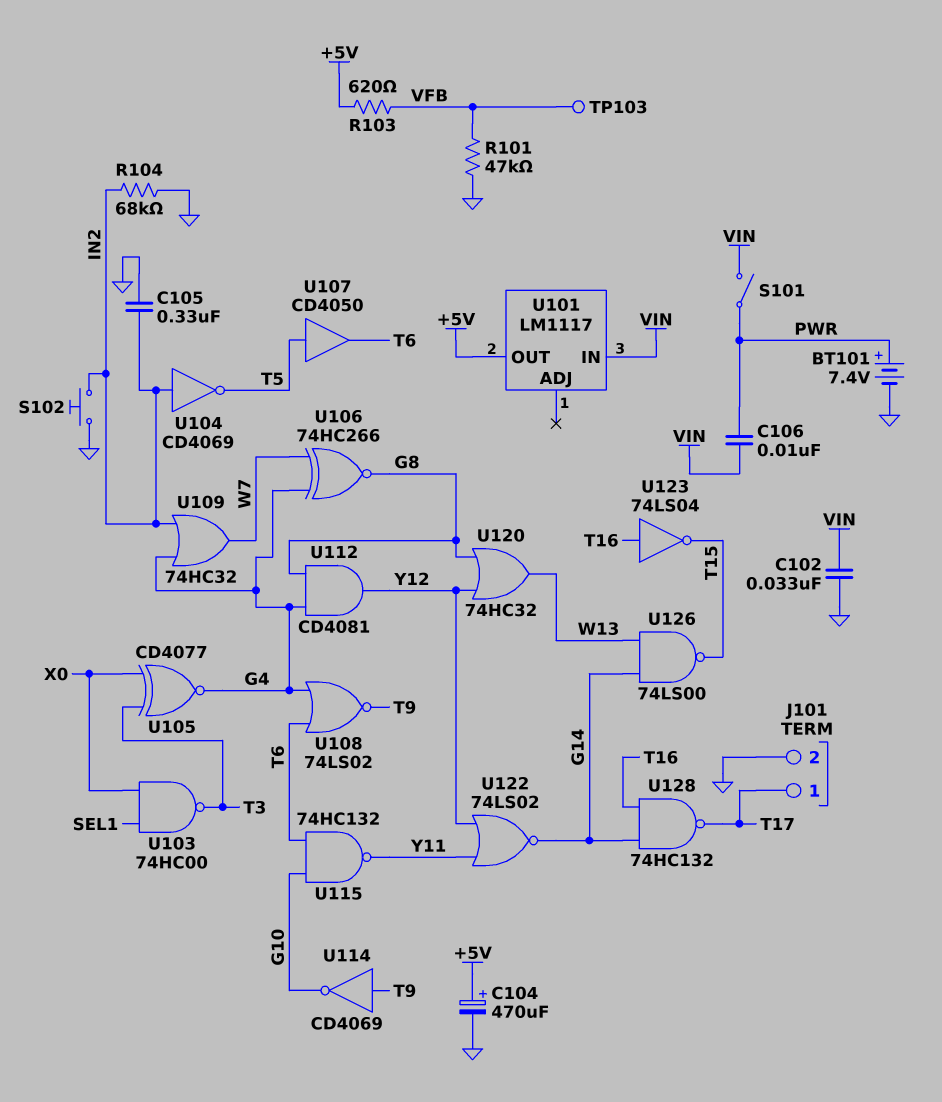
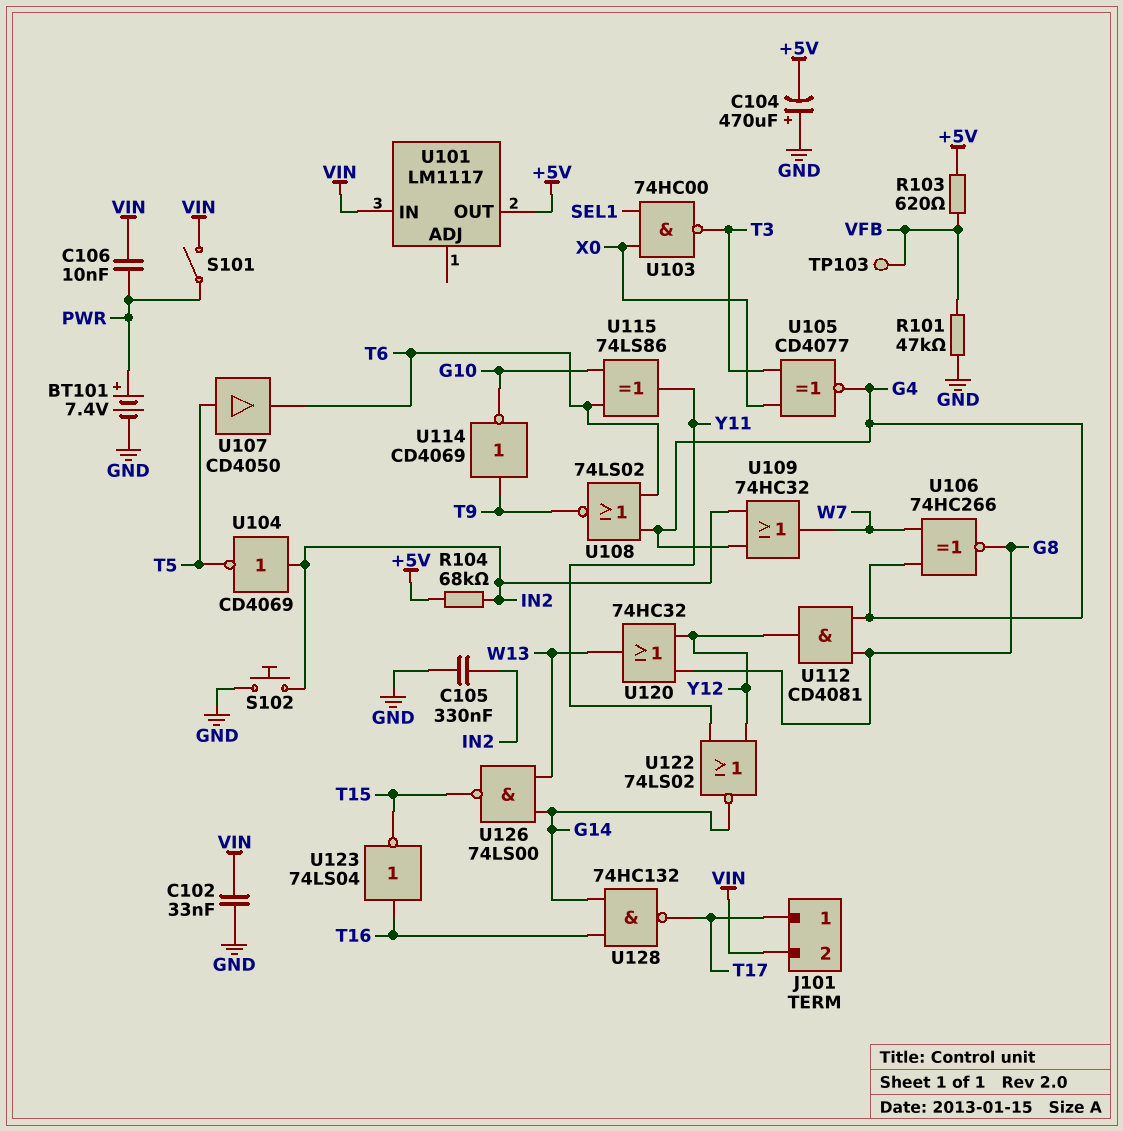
C104: 470uF (plus +5V, minus GND) -> 470uF (plus GND, minus +5V)
J101 pin 2: GND -> VIN
R104: 68k (GND, IN2) -> 68k (+5V, IN2)
U115: NAND 74HC132 (in G10, in T6, out Y11) -> XOR 74LS86 (in G10, in T6, out Y11)

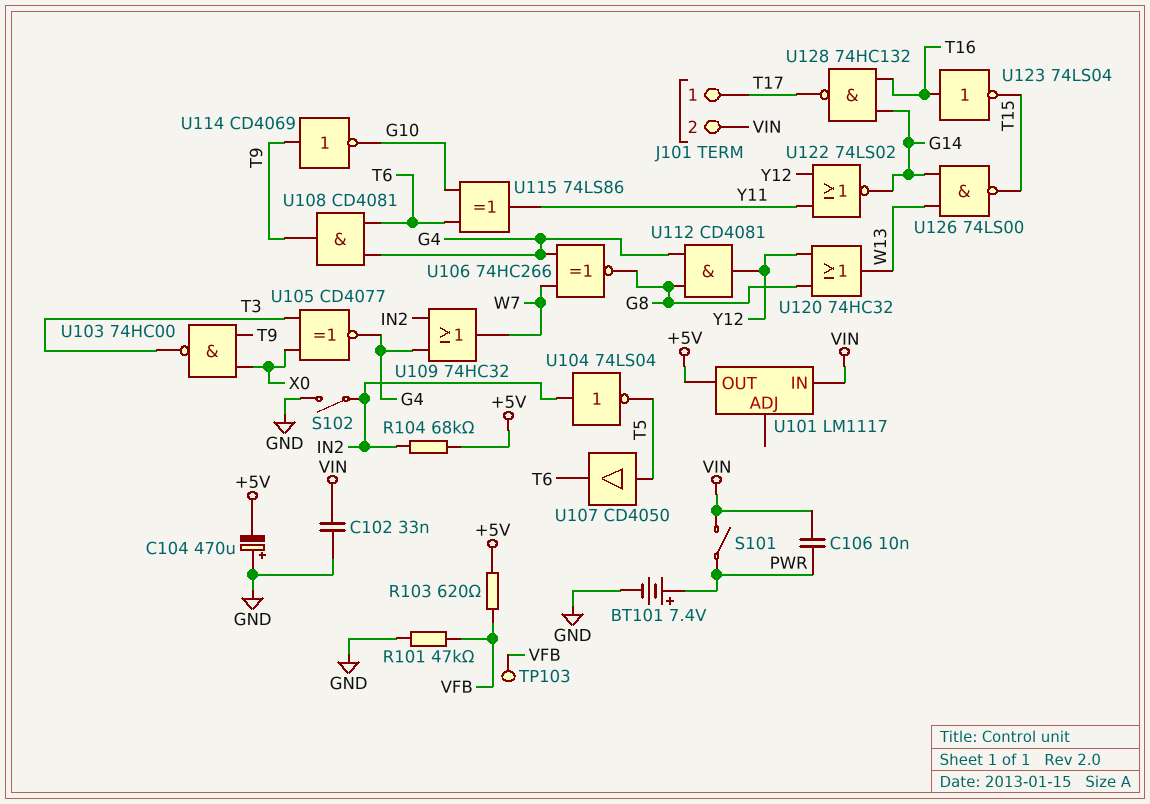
C105: 330nF (GND, IN2) -> none
S102: button (GND, IN2) -> switch (GND, IN2)
U103: NAND 74HC00 (in SEL1, in X0, out T3) -> NAND 74HC00 (in T9, in X0, out T3)
U104: NOT CD4069 (in IN2, out T5) -> NOT 74LS04 (in IN2, out T5)
U108: NOR 74LS02 (in G4, in T6, out T9) -> AND CD4081 (in G4, in T6, out T9)

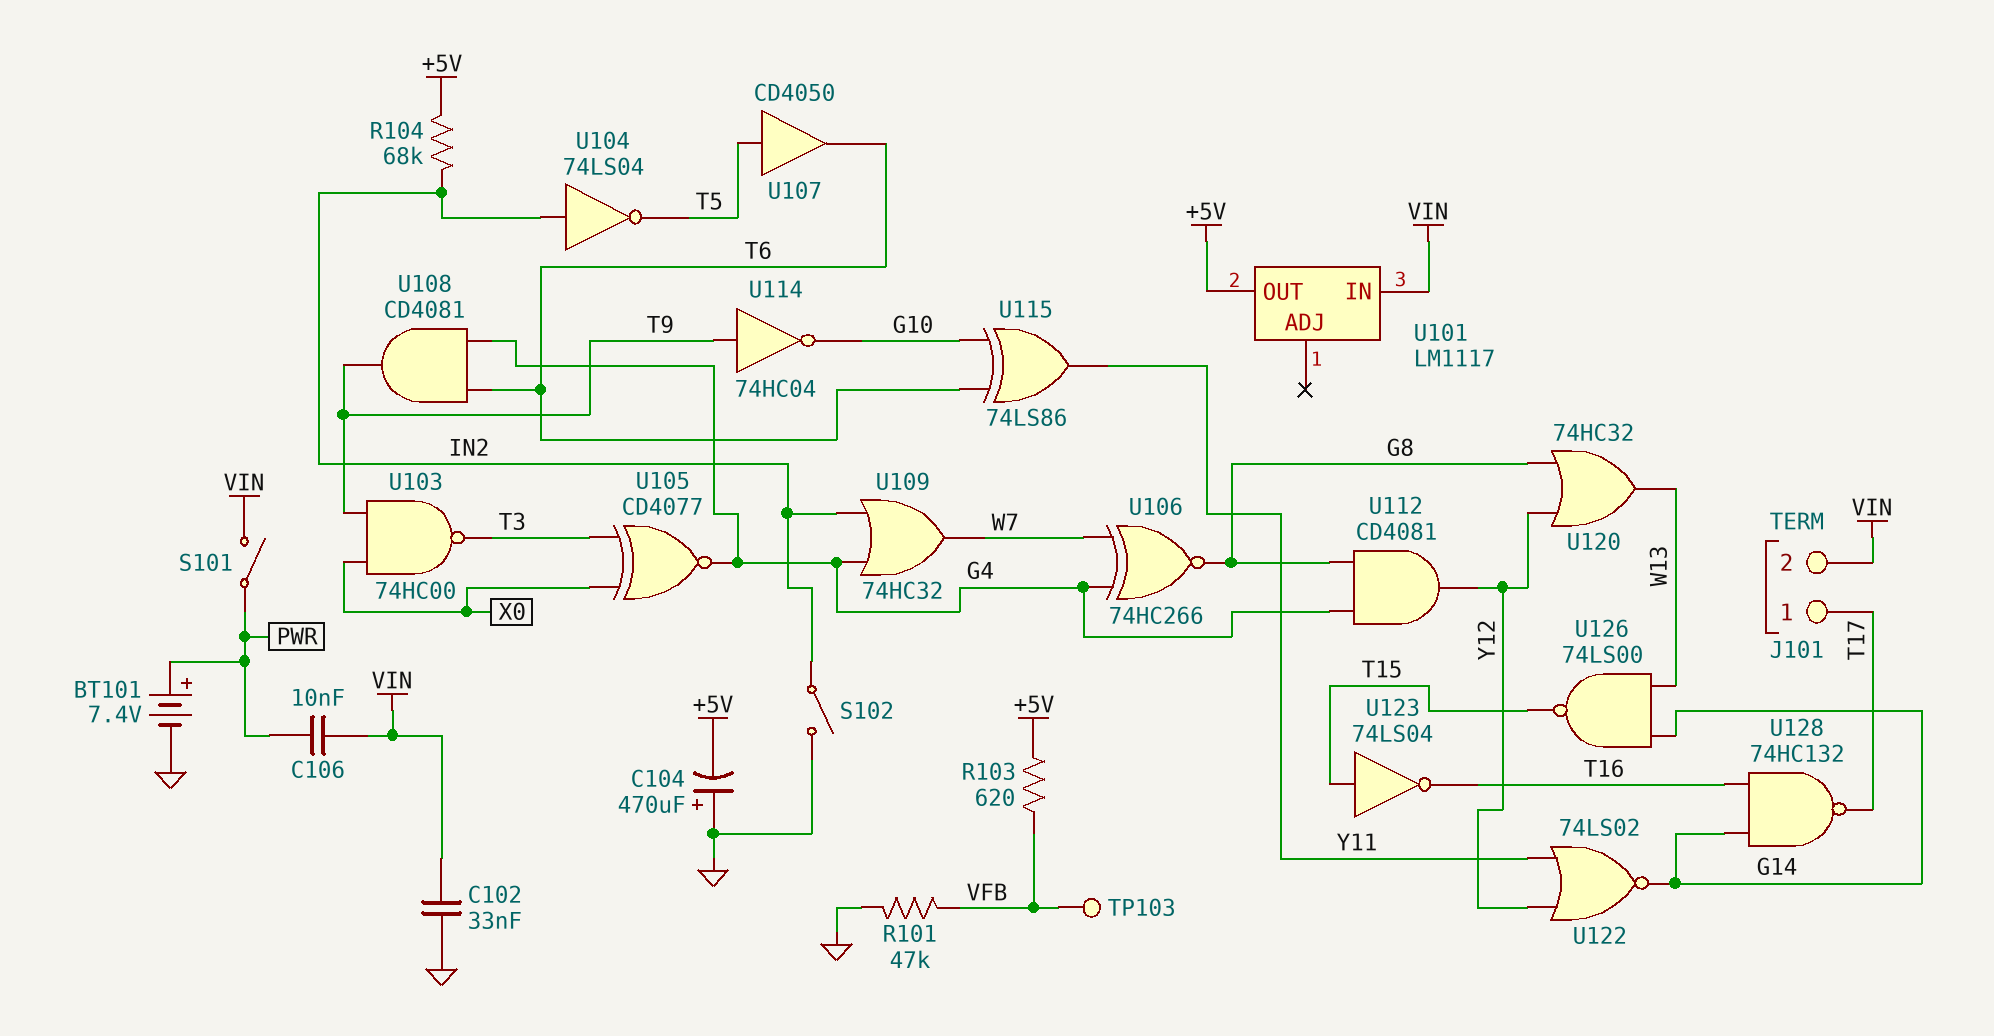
U114: NOT CD4069 (in T9, out G10) -> NOT 74HC04 (in T9, out G10)
U123: NOT 74LS04 (in T16, out T15) -> NOT 74LS04 (in T15, out T16)

